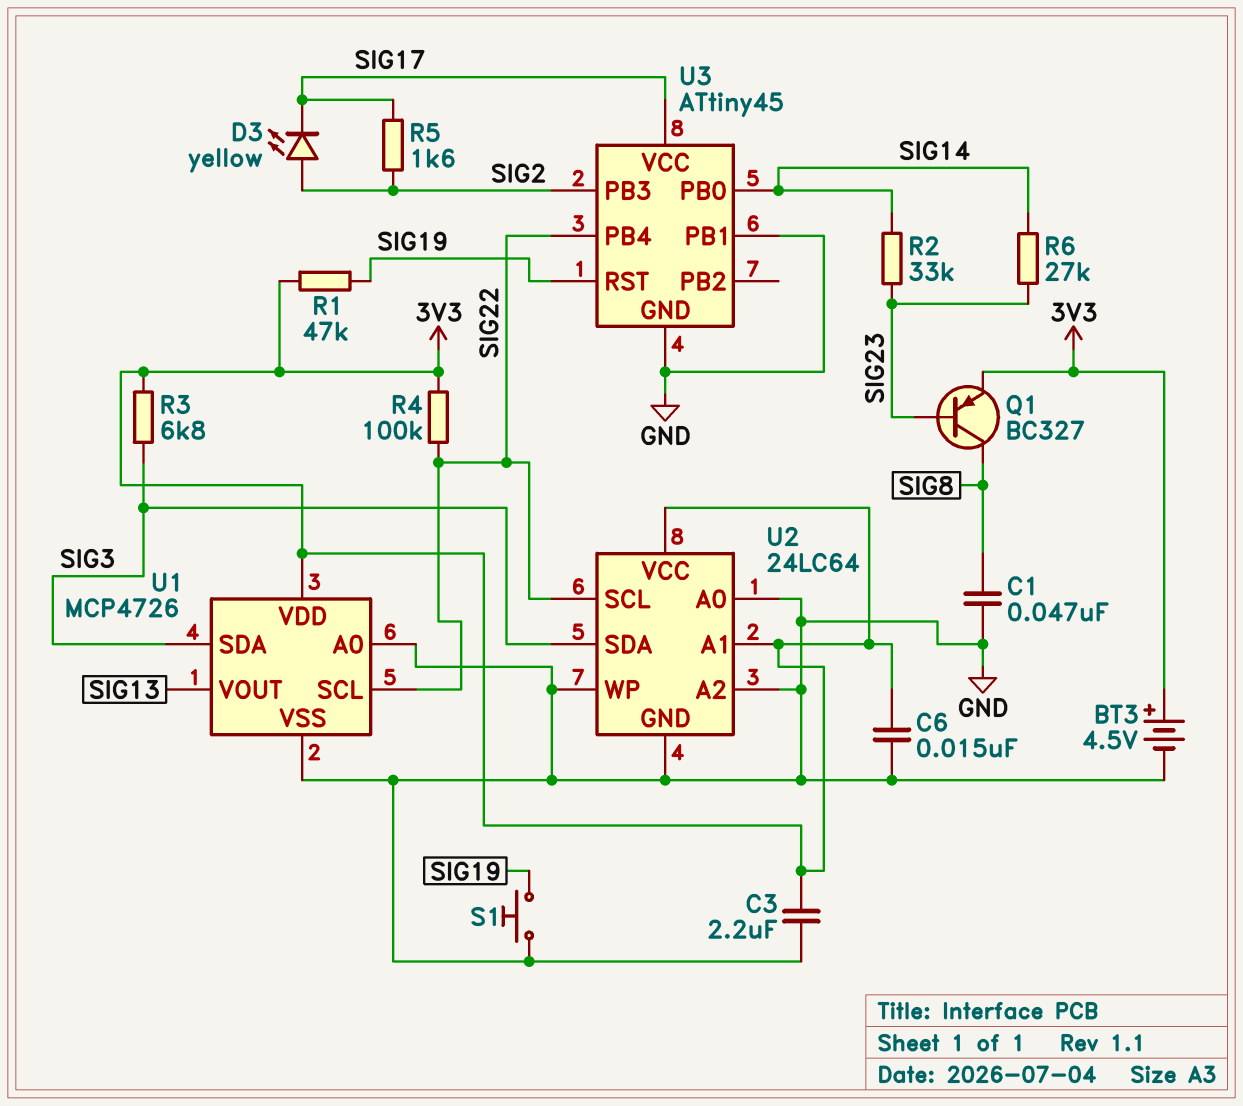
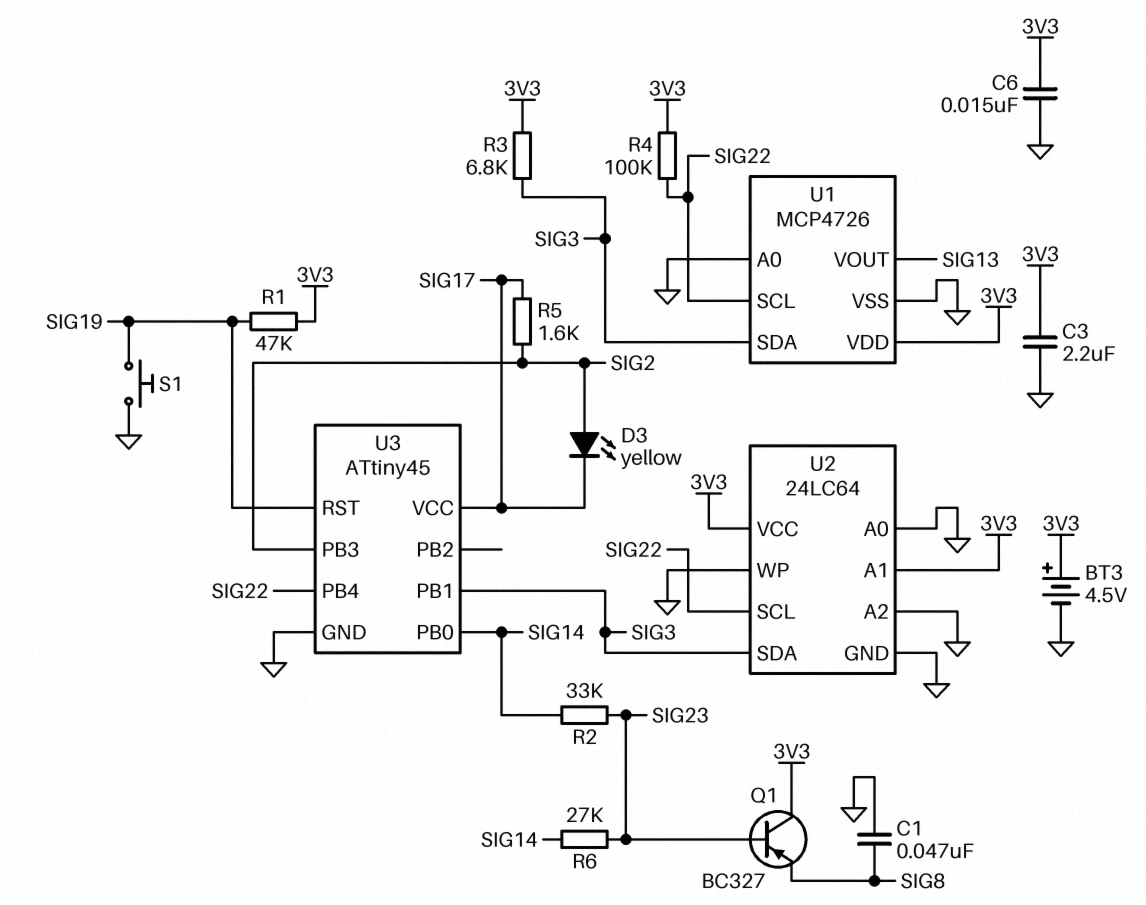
Q1: PNP BC327 (B SIG23, C SIG8, E 3V3) -> PNP BC327 (B SIG23, C 3V3, E SIG8)
U3 pin PB1: GND -> SIG3

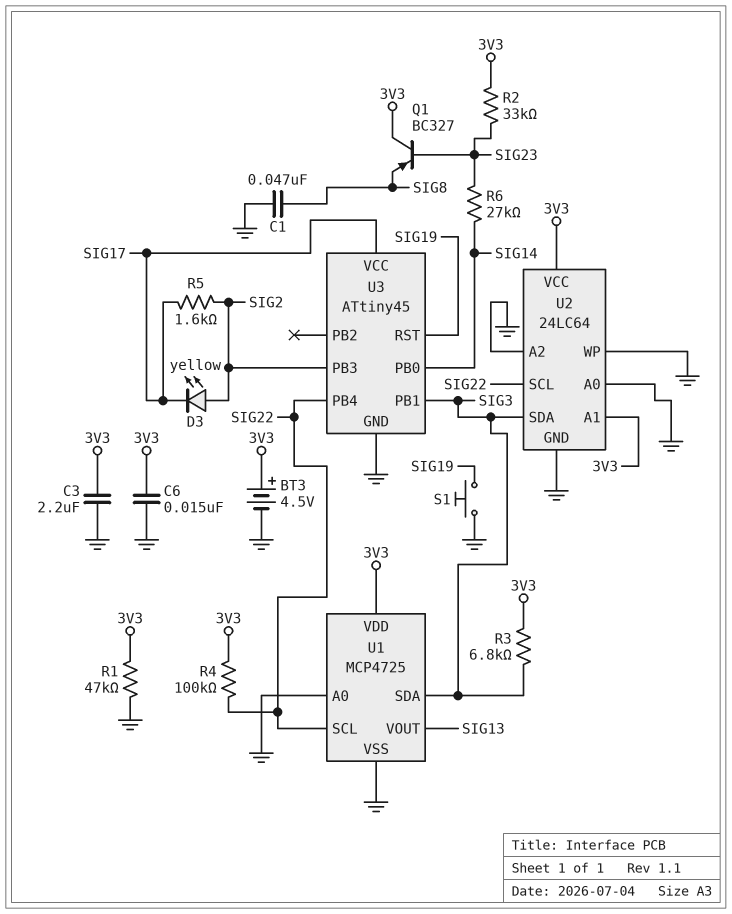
R1: 47k (3V3, SIG19) -> 47k (3V3, GND)
R2: 33k (SIG14, SIG23) -> 33k (3V3, SIG23)
U1: MCP4726 -> MCP4725

